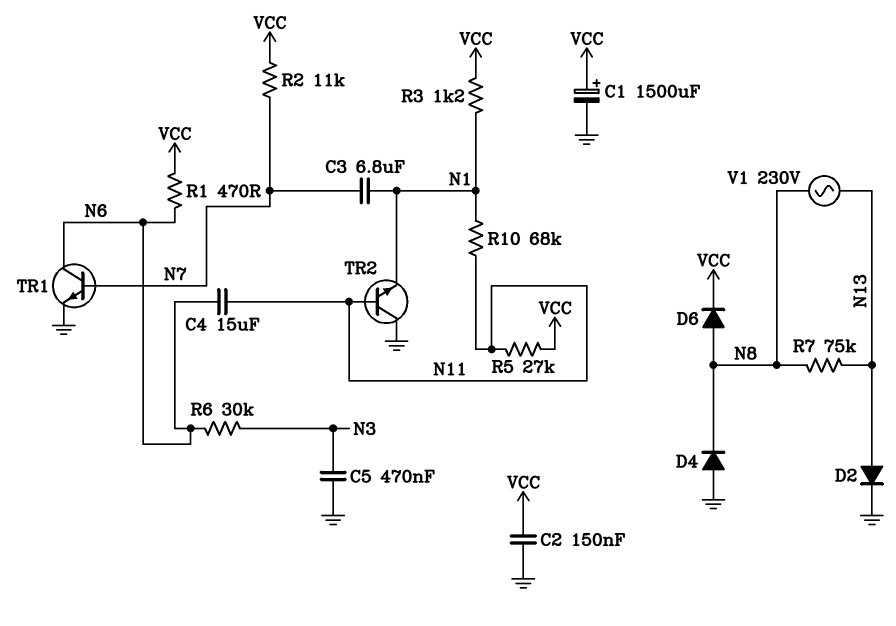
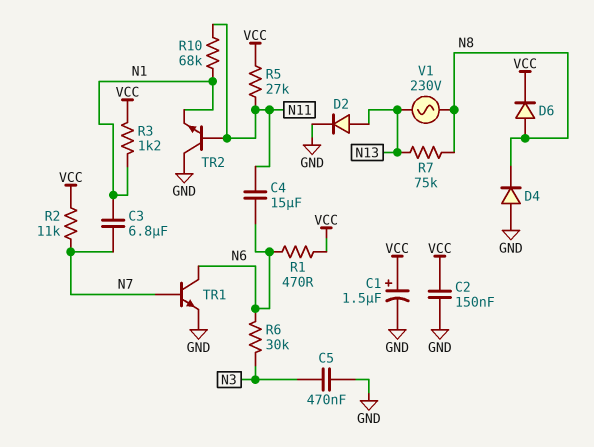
C1: 1500uF (plus VCC, minus GND) -> 1.5uF (plus VCC, minus GND)

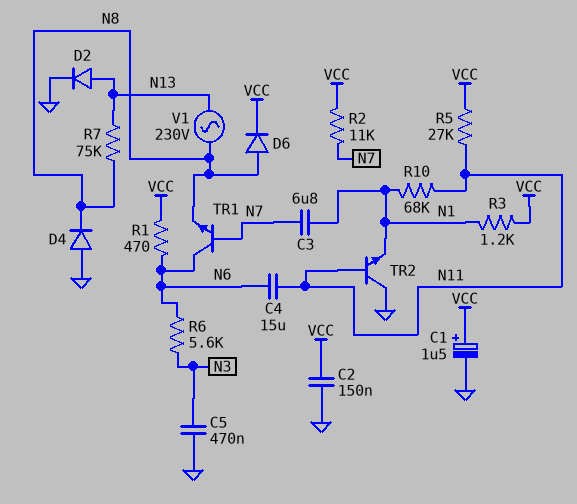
R6: 30k (N3, N6) -> 5.6k (N3, N6)
TR1: NPN (B N7, C N6, E GND) -> NPN (B N7, C N6, E N8)

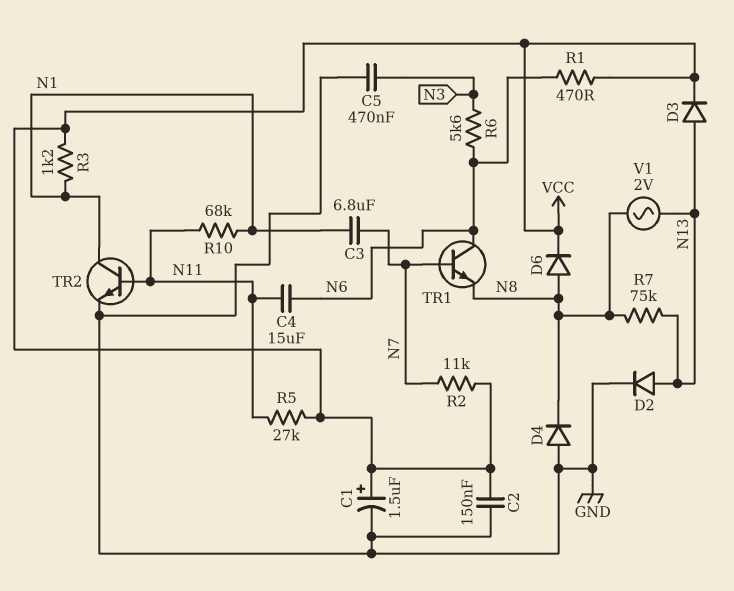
D3: none -> diode (A N13, K VCC)
TR2: NPN (B N11, C GND, E N1) -> NPN (B N11, C N1, E GND)
V1: AC 230V (N8, N13) -> AC 2V (N8, N13)

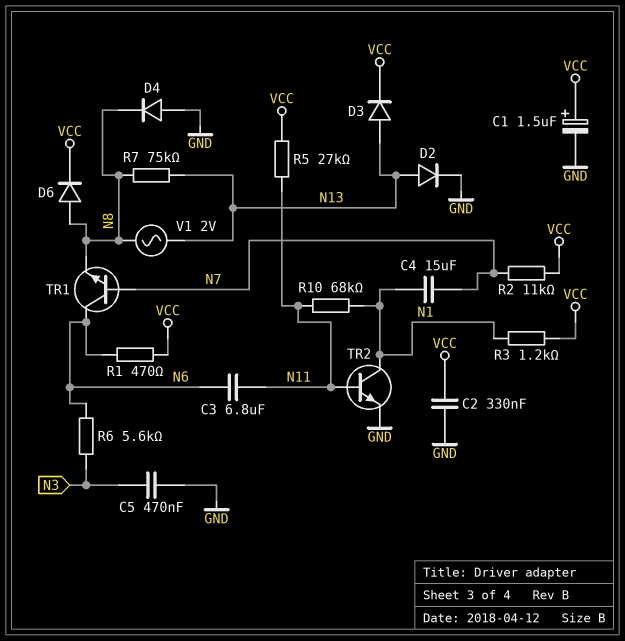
C2: 150nF (GND, VCC) -> 330nF (GND, VCC)
C3: 6.8uF (N1, N7) -> 6.8uF (N6, N11)
C4: 15uF (N6, N11) -> 15uF (N1, N7)

